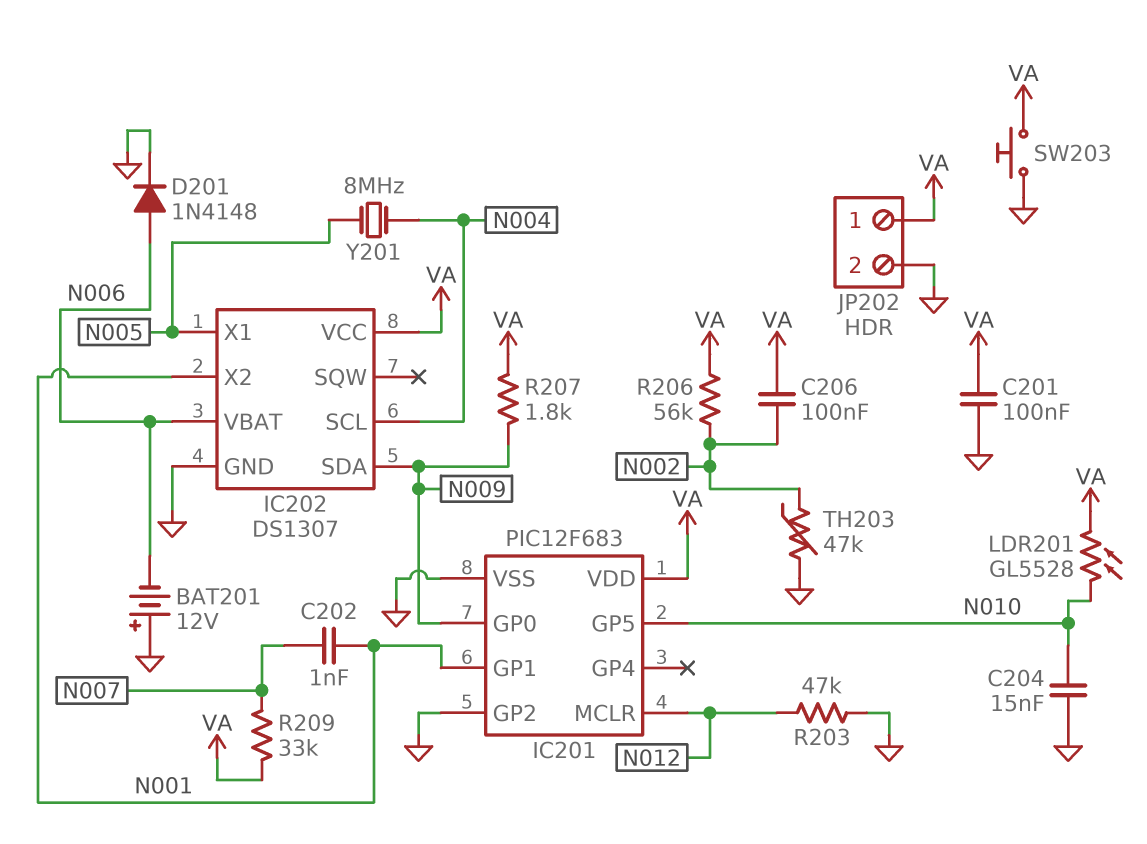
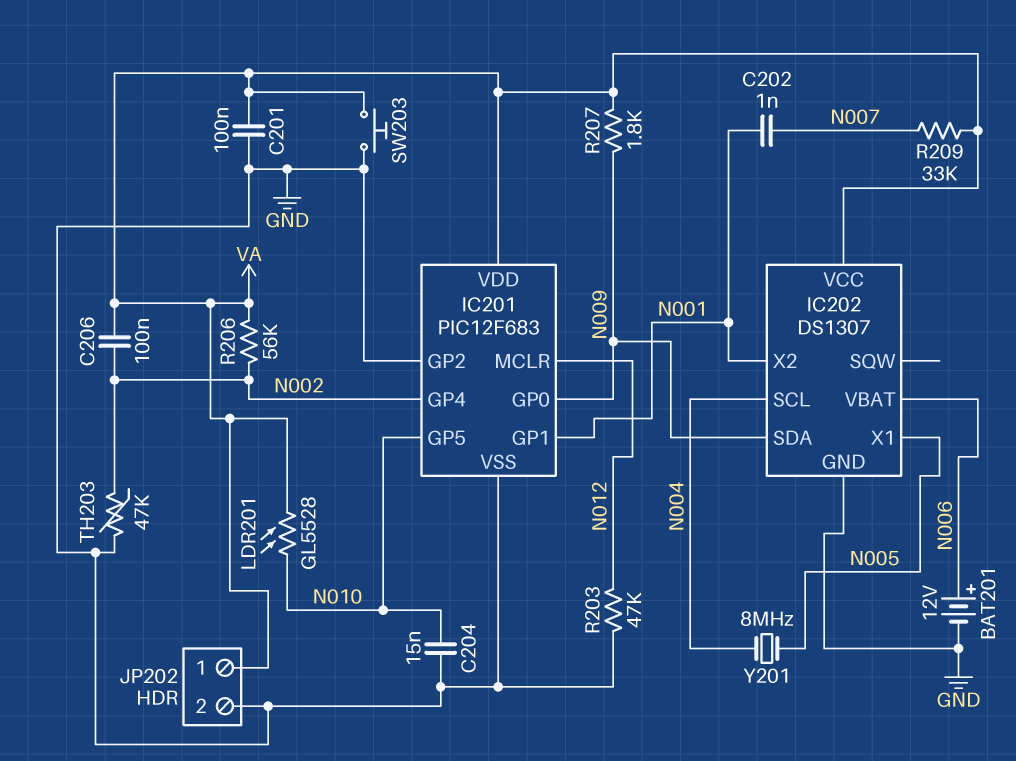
BAT201: 12V (plus GND, minus N006) -> 12V (plus N006, minus GND)
D201: diode 1N4148 (A N006, K GND) -> none
IC201 pin GP4: none -> N002

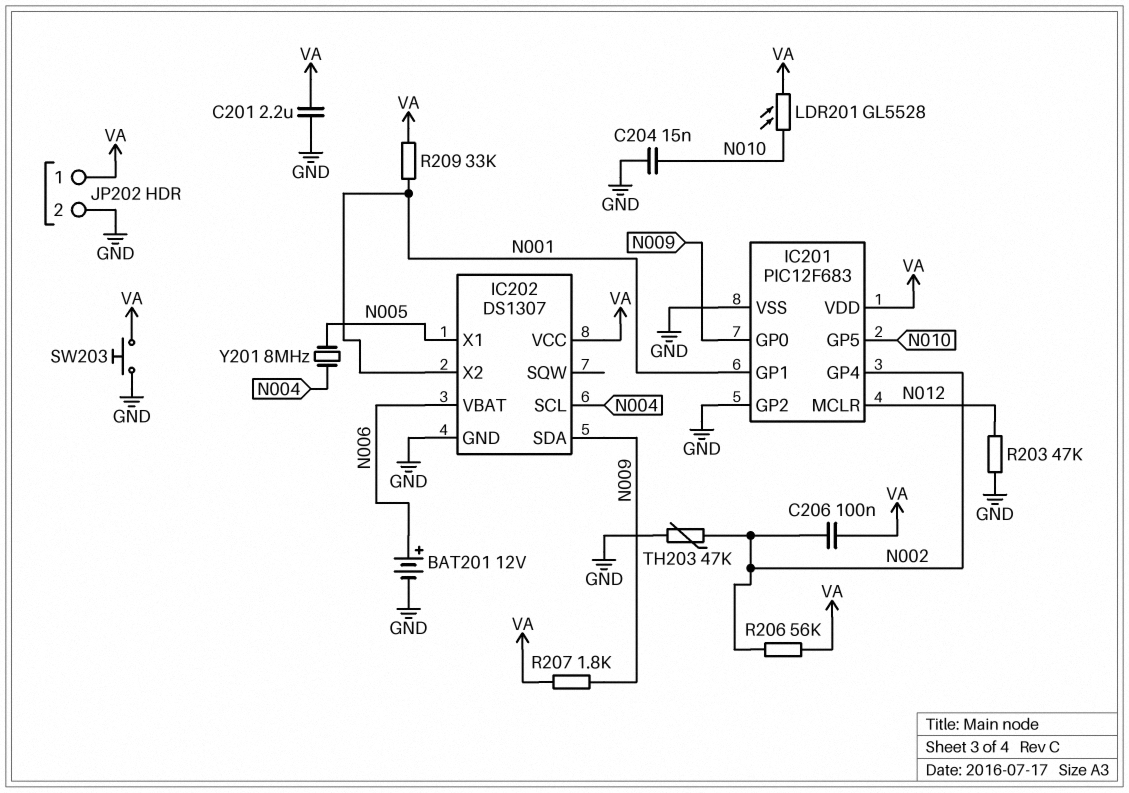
C201: 100nF (GND, VA) -> 2.2uF (GND, VA)
C202: 1nF (N001, N007) -> none
R209: 33k (N007, VA) -> 33k (N001, VA)

